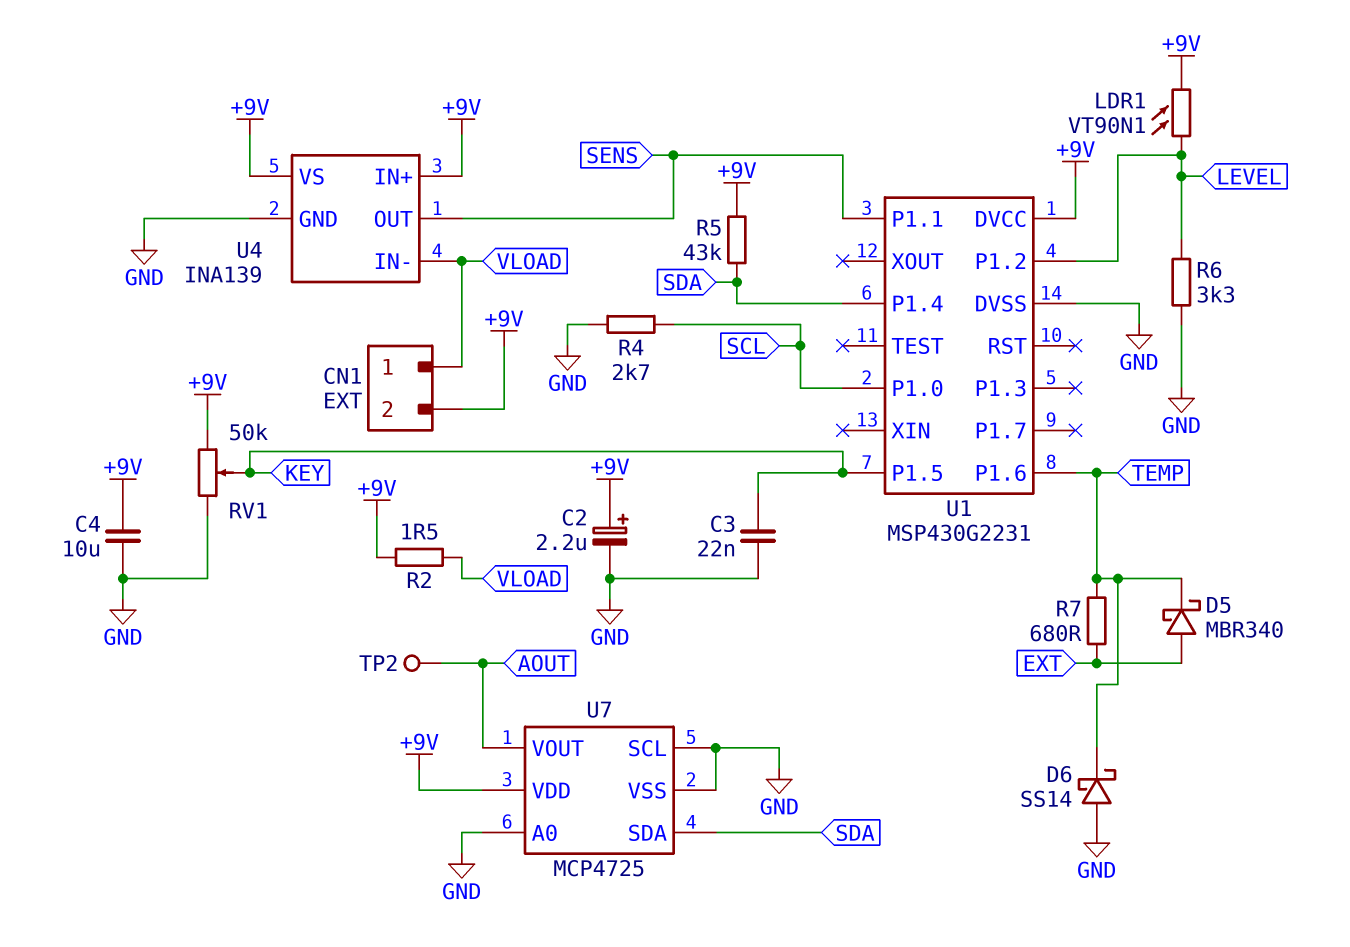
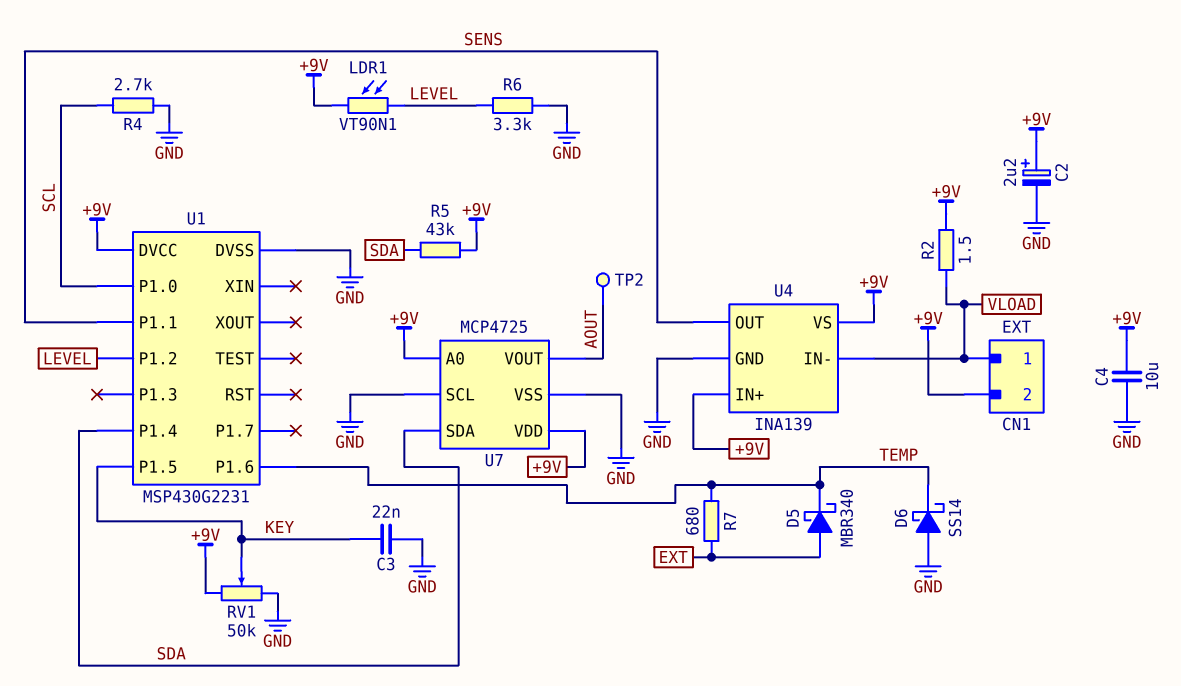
U7 pin A0: GND -> +9V

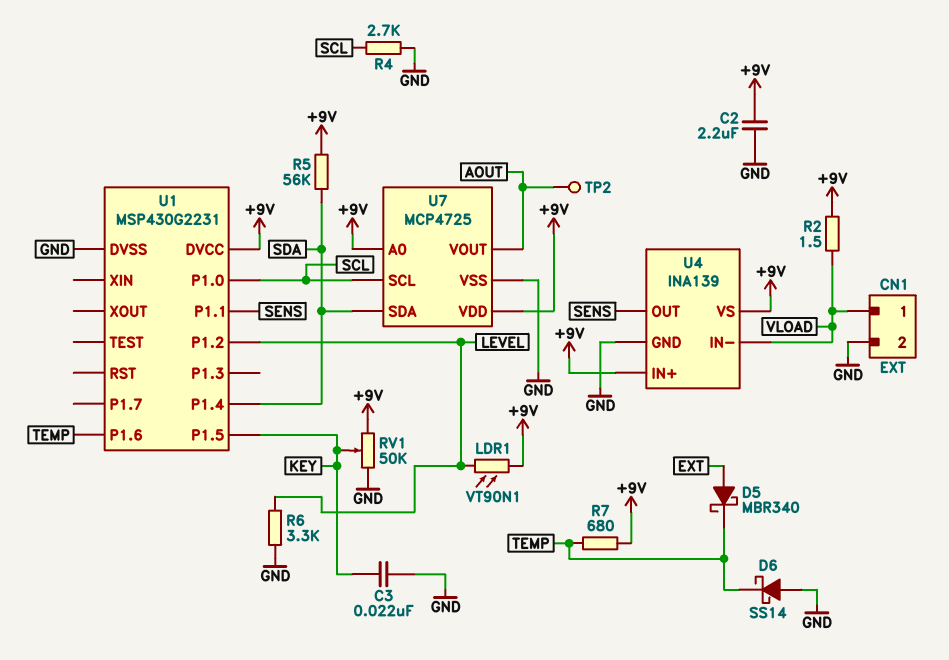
C2: 2.2uF (plus +9V, minus GND) -> 2.2uF (+9V, GND)
C4: 10uF (+9V, GND) -> none
CN1 pin 2: +9V -> GND
R5: 43k (+9V, SDA) -> 56k (+9V, SDA)
R7: 680 (EXT, TEMP) -> 680 (+9V, TEMP)
U7 pin SCL: GND -> SCL

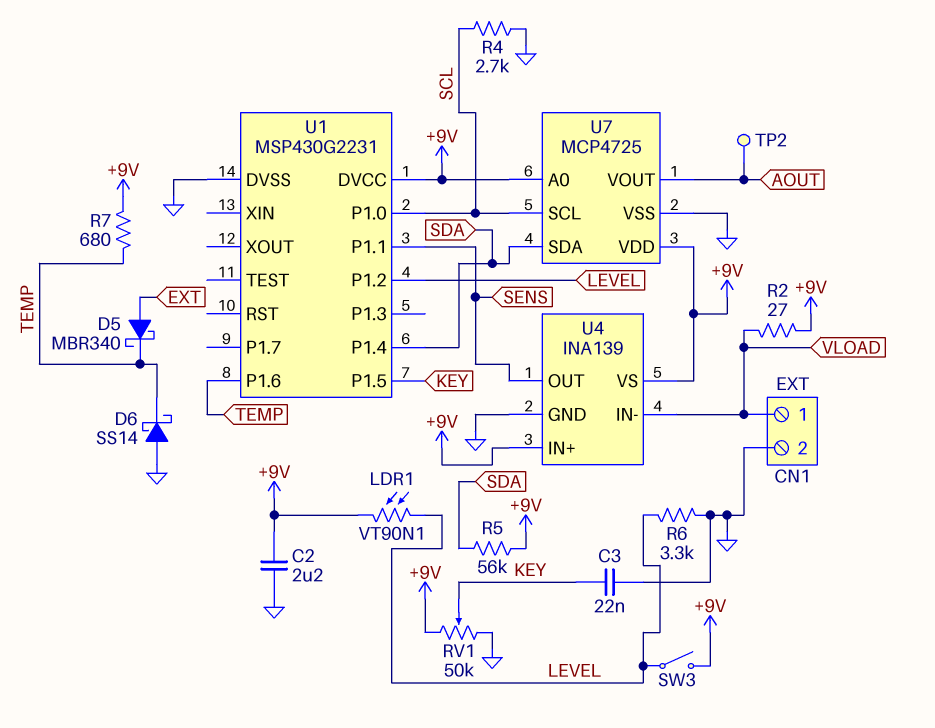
R2: 1.5 (+9V, VLOAD) -> 27 (+9V, VLOAD)
SW3: none -> switch (+9V, LEVEL)

